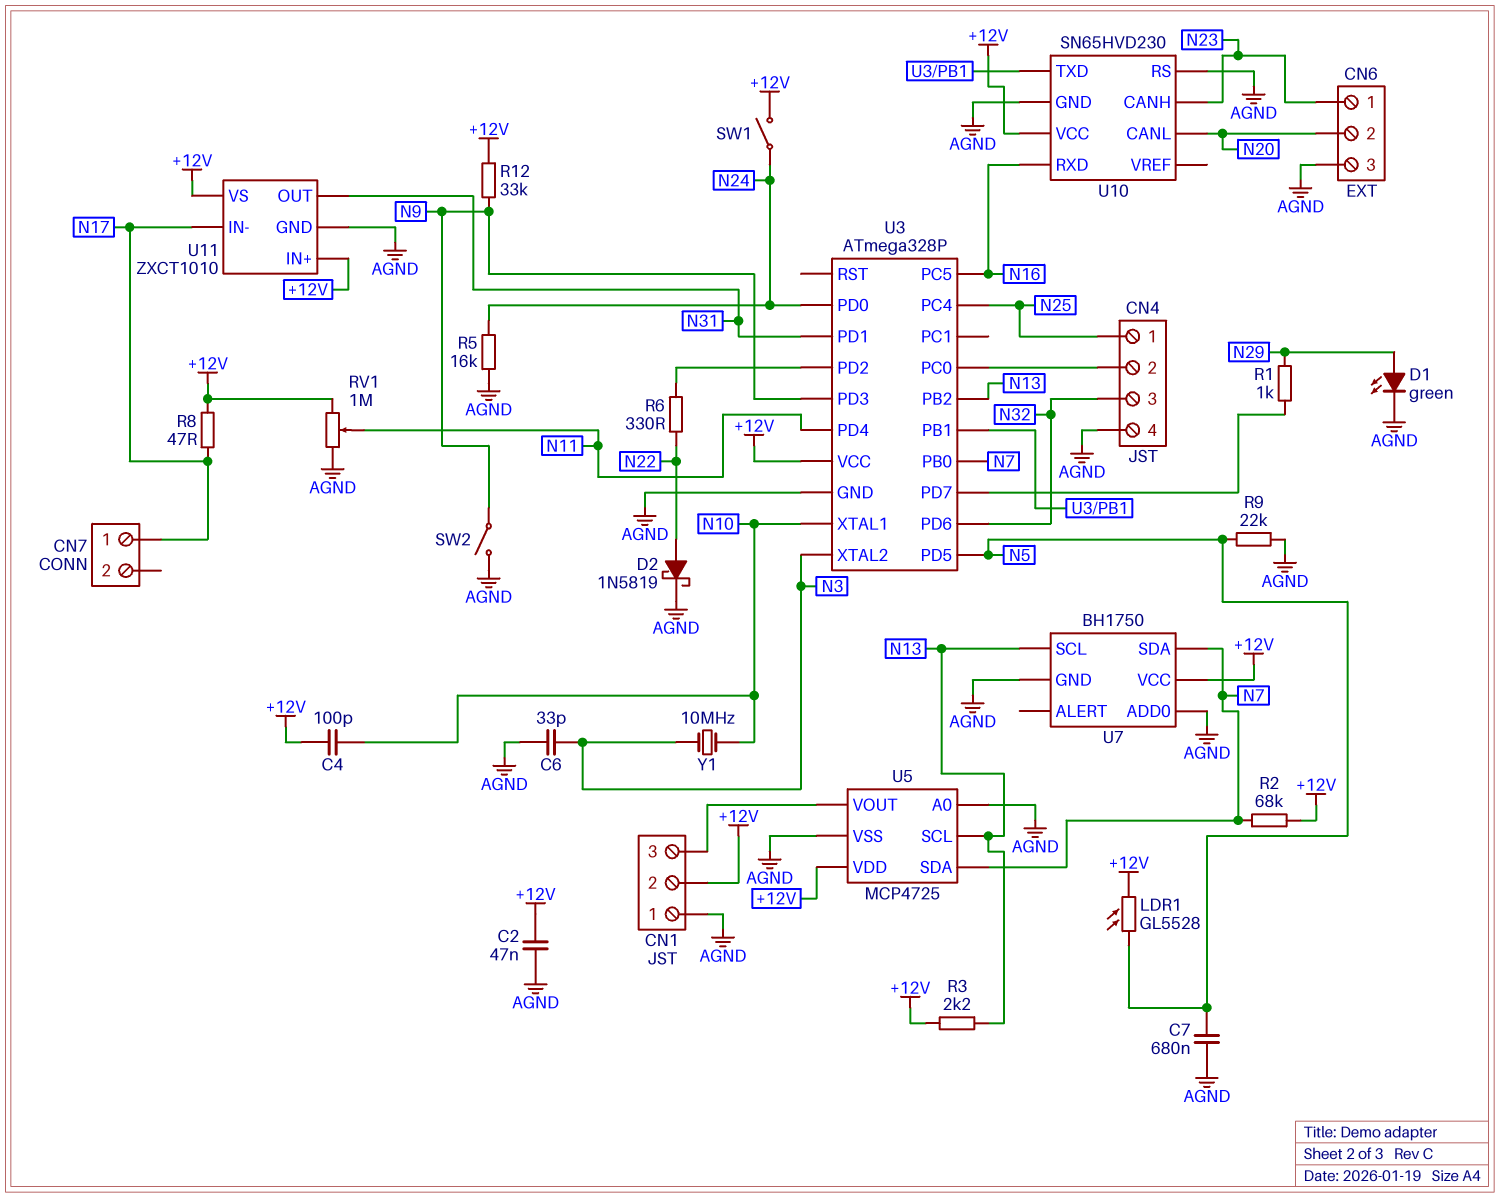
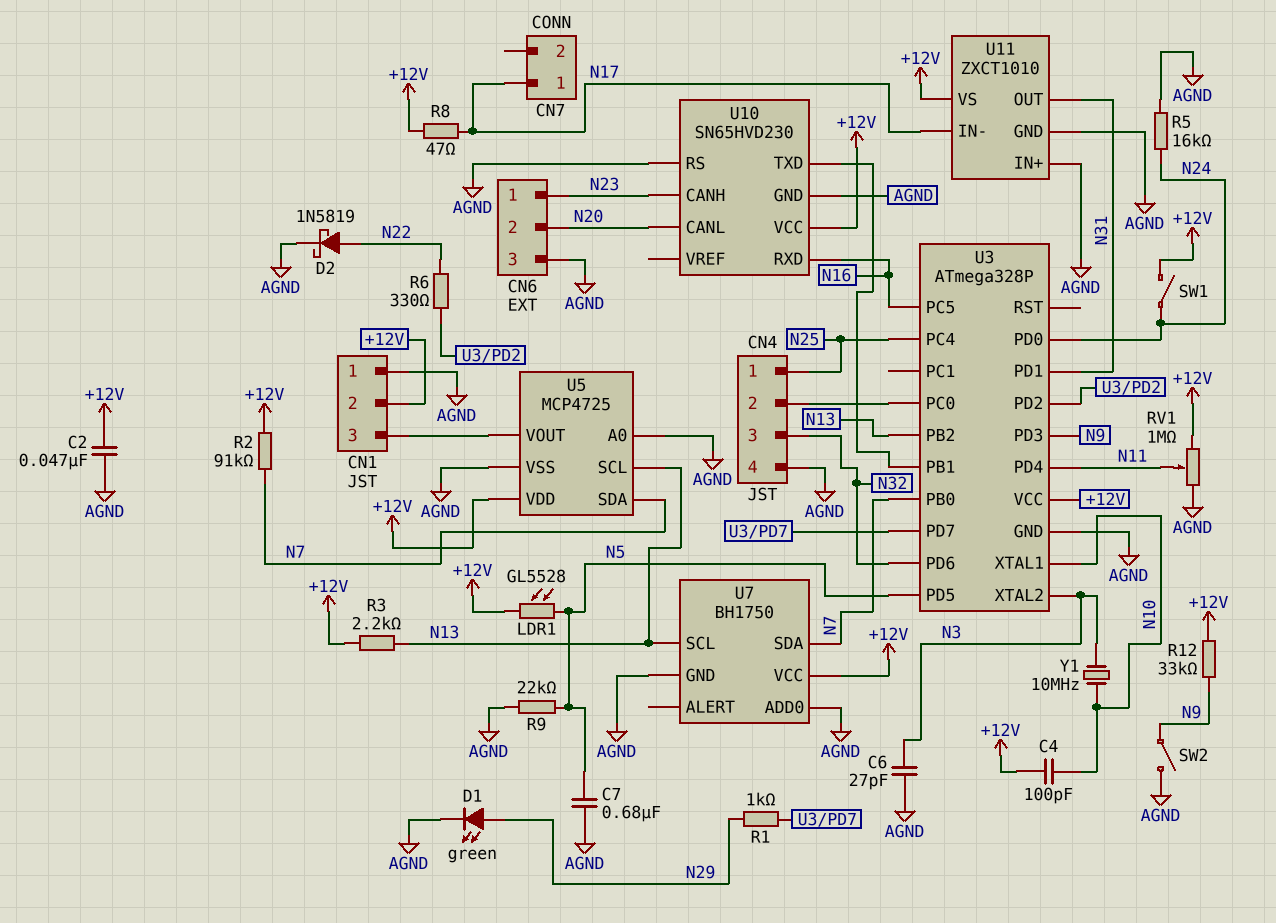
C6: 33pF (AGND, N3) -> 27pF (AGND, N3)
R2: 68k (+12V, N7) -> 91k (+12V, N7)
U11 pin IN+: +12V -> AGND

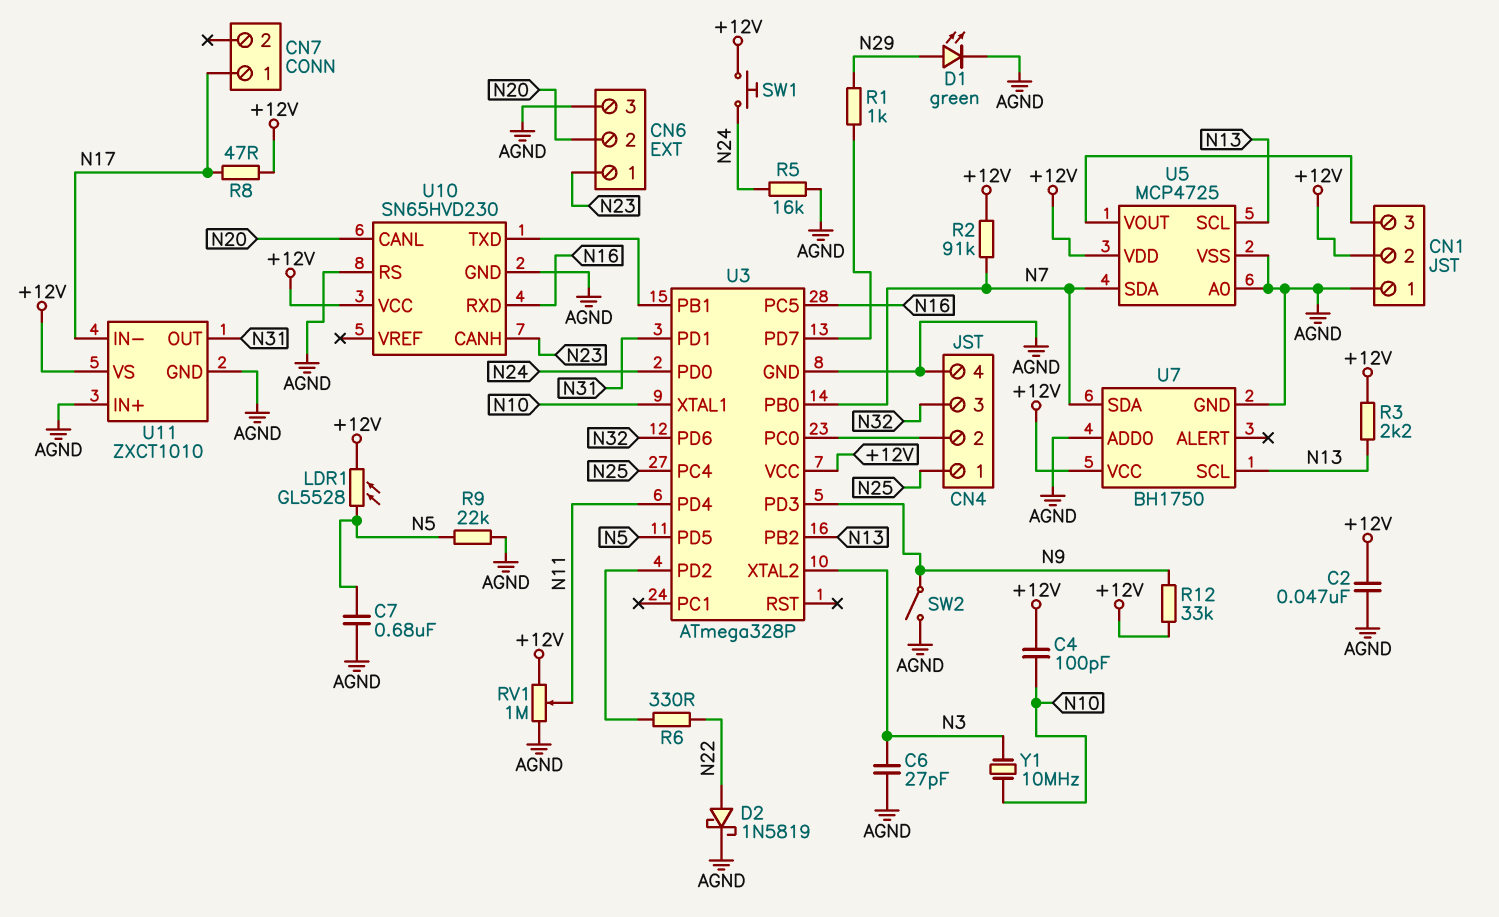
SW1: switch (+12V, N24) -> button (+12V, N24)

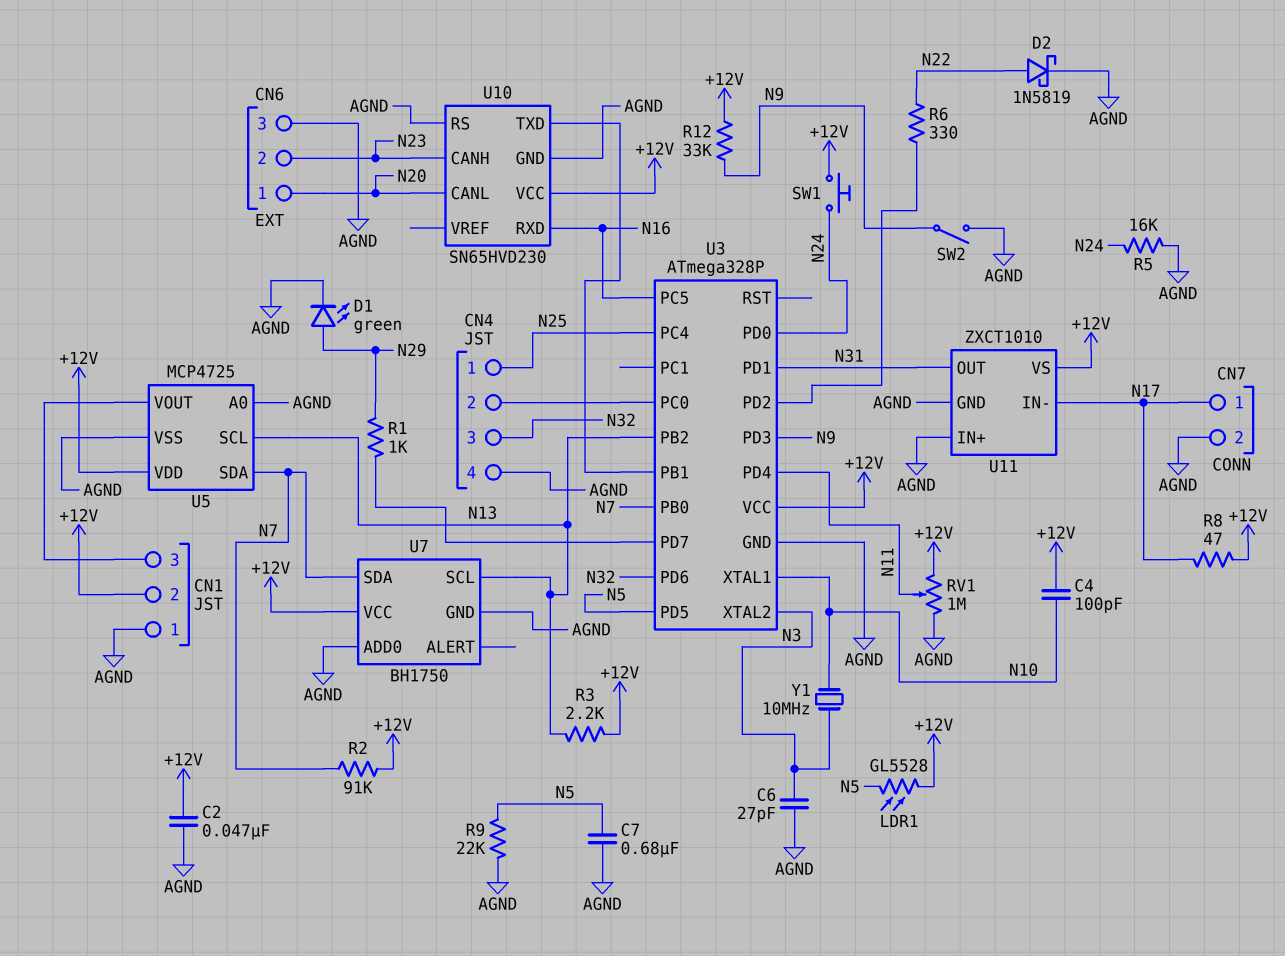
CN6 pin 1: N23 -> N20
CN6 pin 2: N20 -> N23
CN7 pin 2: none -> AGND

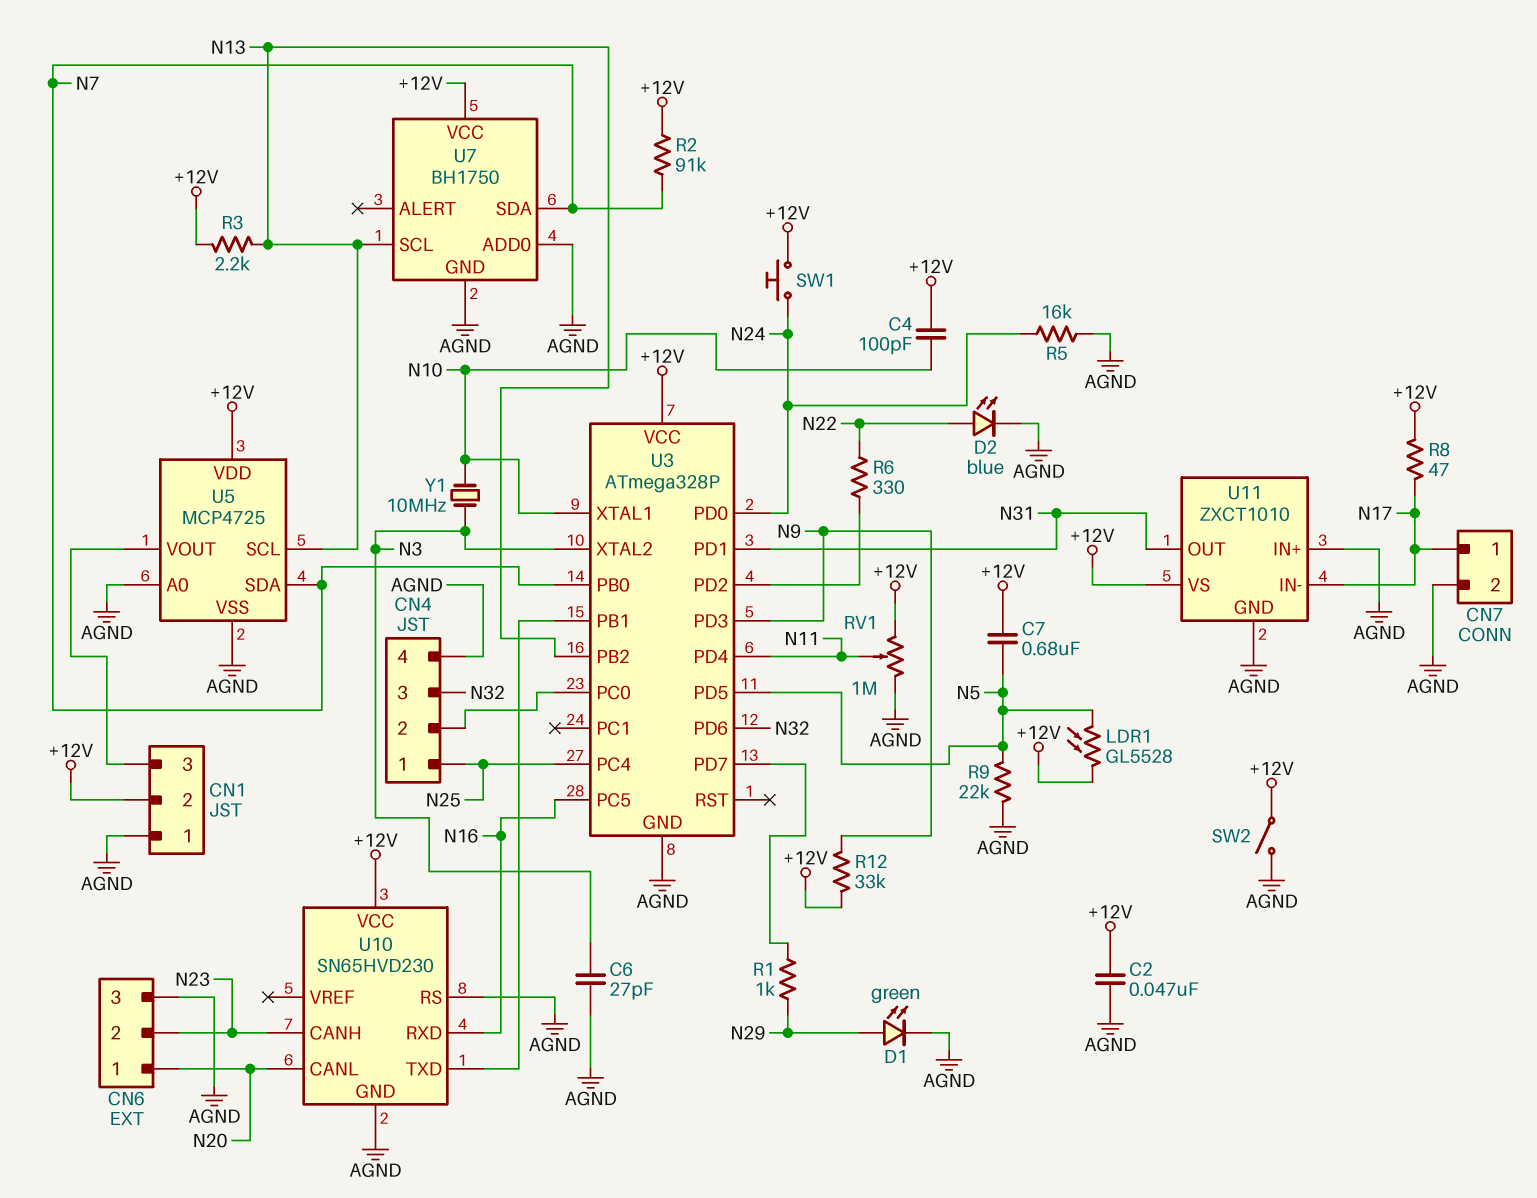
C7: 680nF (AGND, N5) -> 680nF (+12V, N5)
D2: schottky 1N5819 (A N22, K AGND) -> LED blue (A N22, K AGND)
SW2: switch (AGND, N9) -> switch (+12V, AGND)

